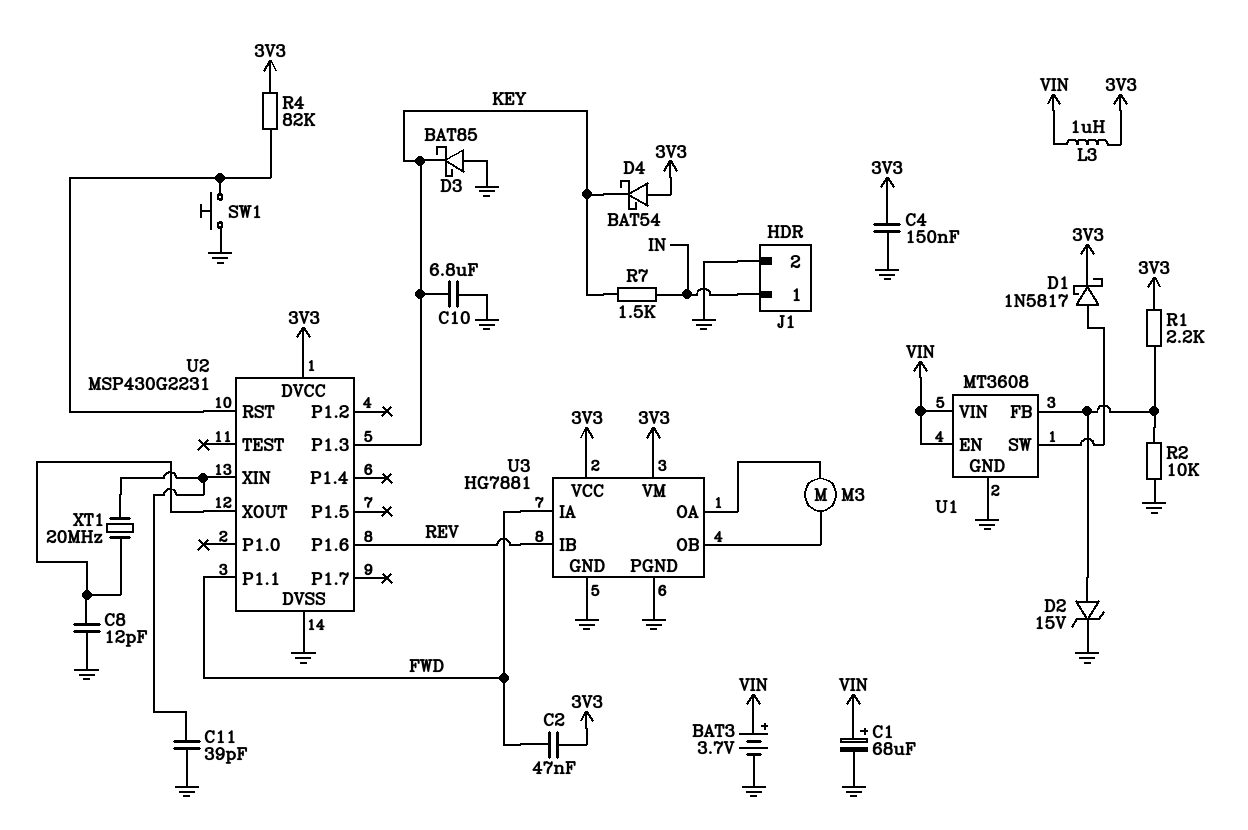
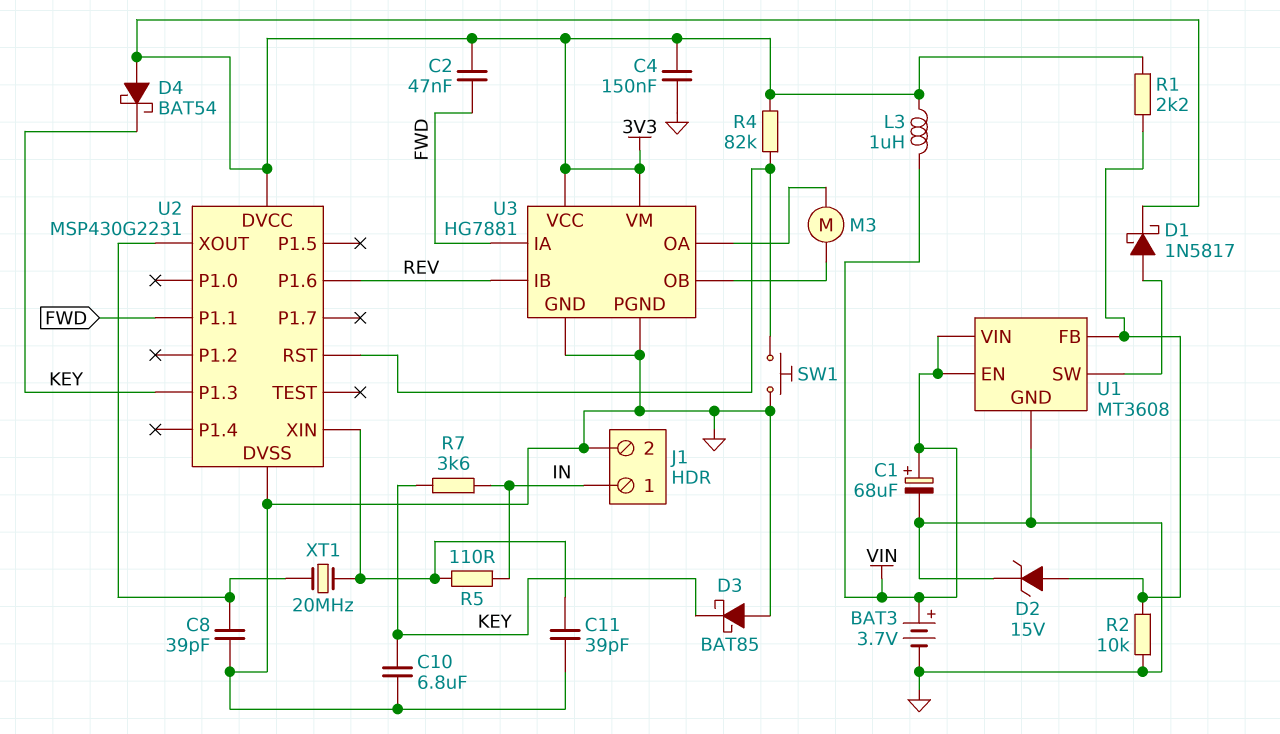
C8: 12pF (GND, U2/XOUT) -> 39pF (GND, U2/XOUT)
R5: none -> 110 (IN, U2/XIN)
R7: 1.5k (IN, KEY) -> 3.6k (IN, KEY)

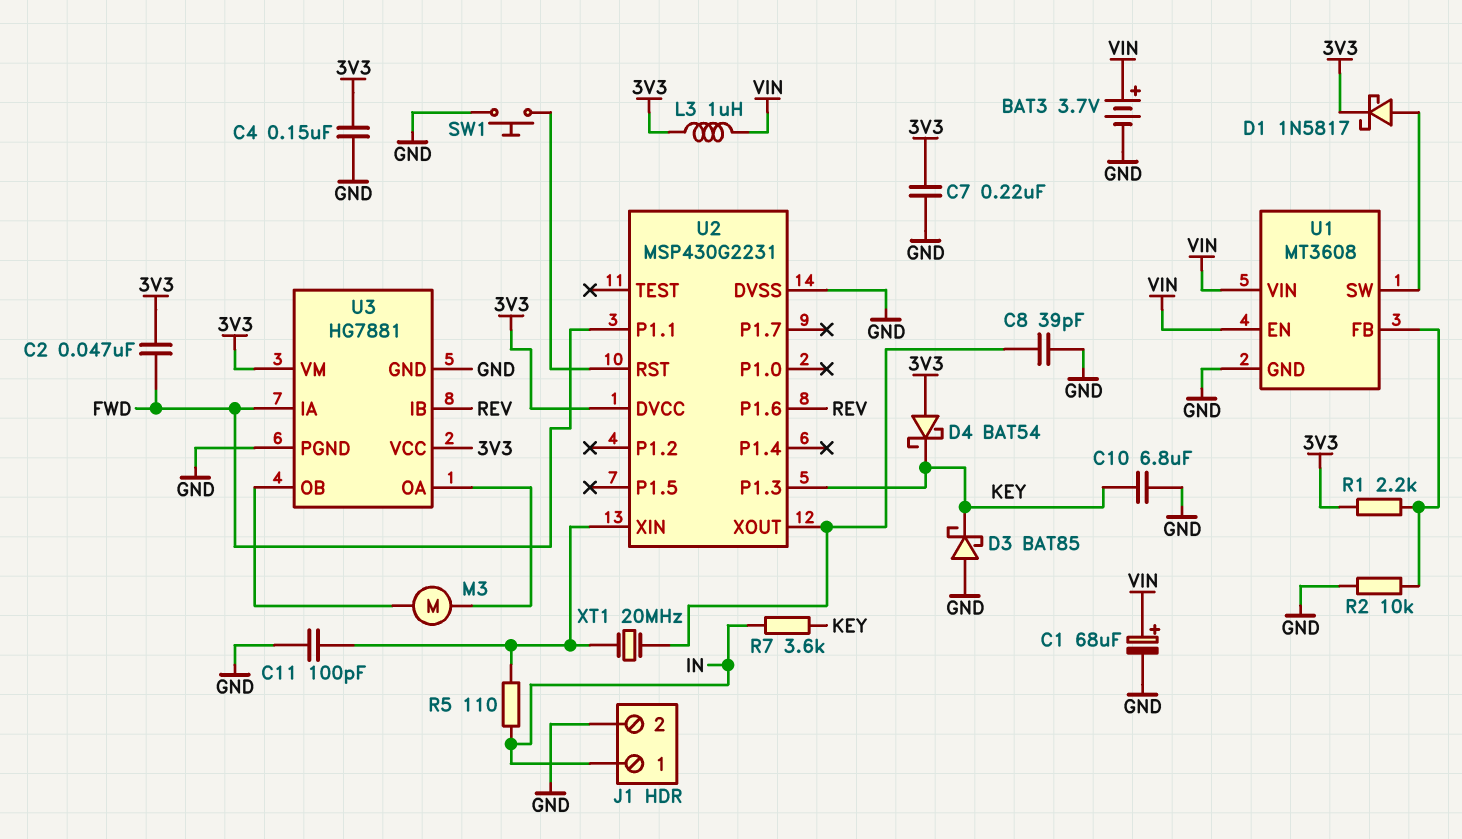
C7: none -> 220nF (3V3, GND)
C11: 39pF (GND, U2/XIN) -> 100pF (GND, U2/XIN)
D2: zener 15V (A U1/FB, K GND) -> none
R4: 82k (3V3, U2/RST) -> none

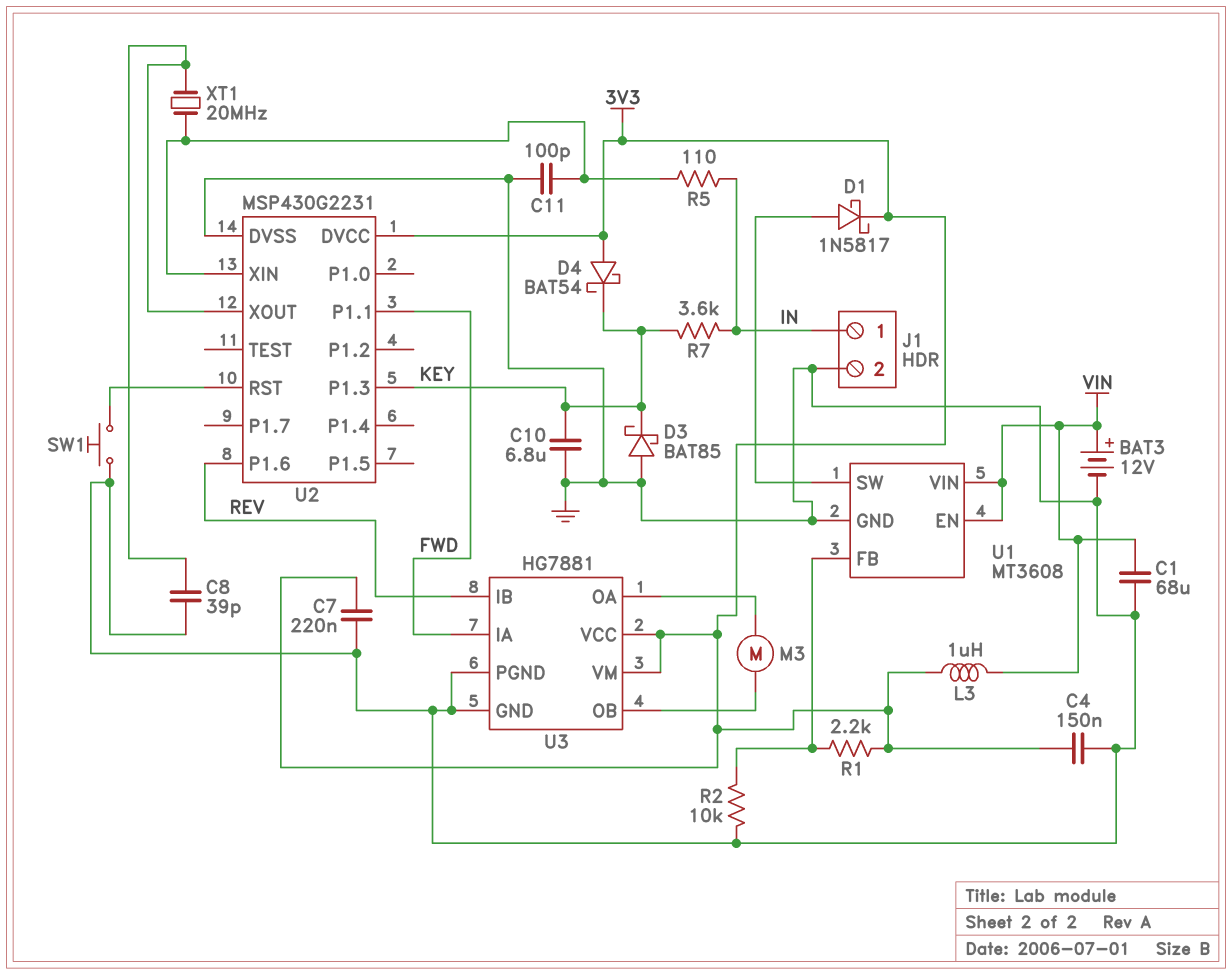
BAT3: 3.7V (plus VIN, minus GND) -> 12V (plus VIN, minus GND)
C1: 68uF (plus VIN, minus GND) -> 68uF (GND, VIN)
C2: 47nF (3V3, FWD) -> none

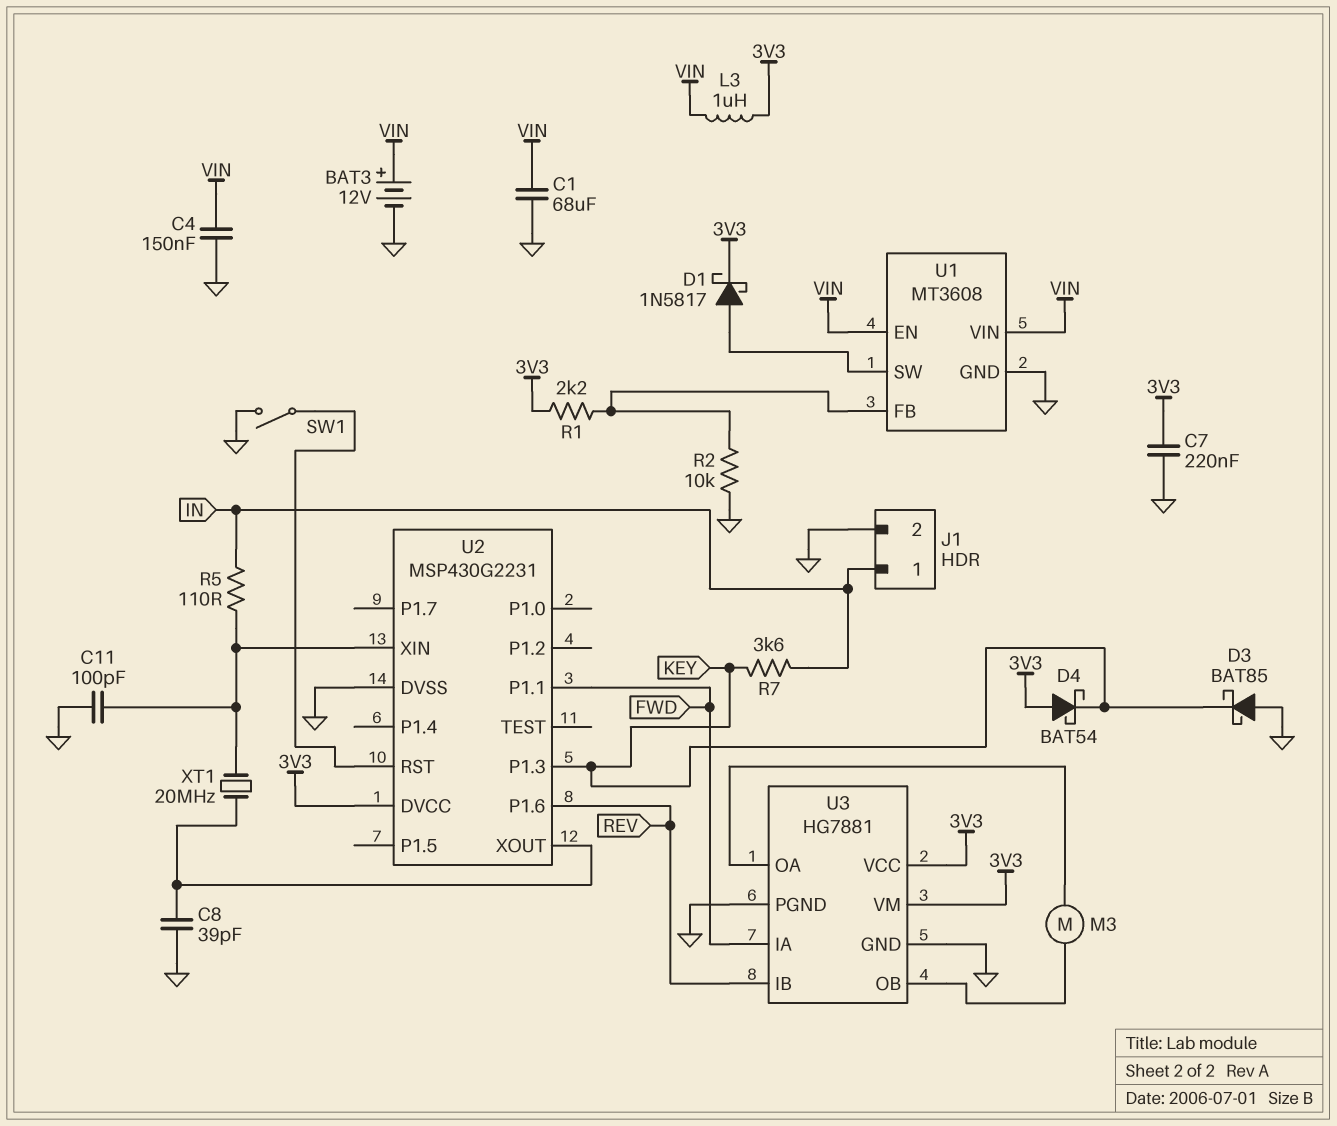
C4: 150nF (3V3, GND) -> 150nF (GND, VIN)
C10: 6.8uF (GND, KEY) -> none
SW1: button (GND, U2/RST) -> switch (GND, U2/RST)

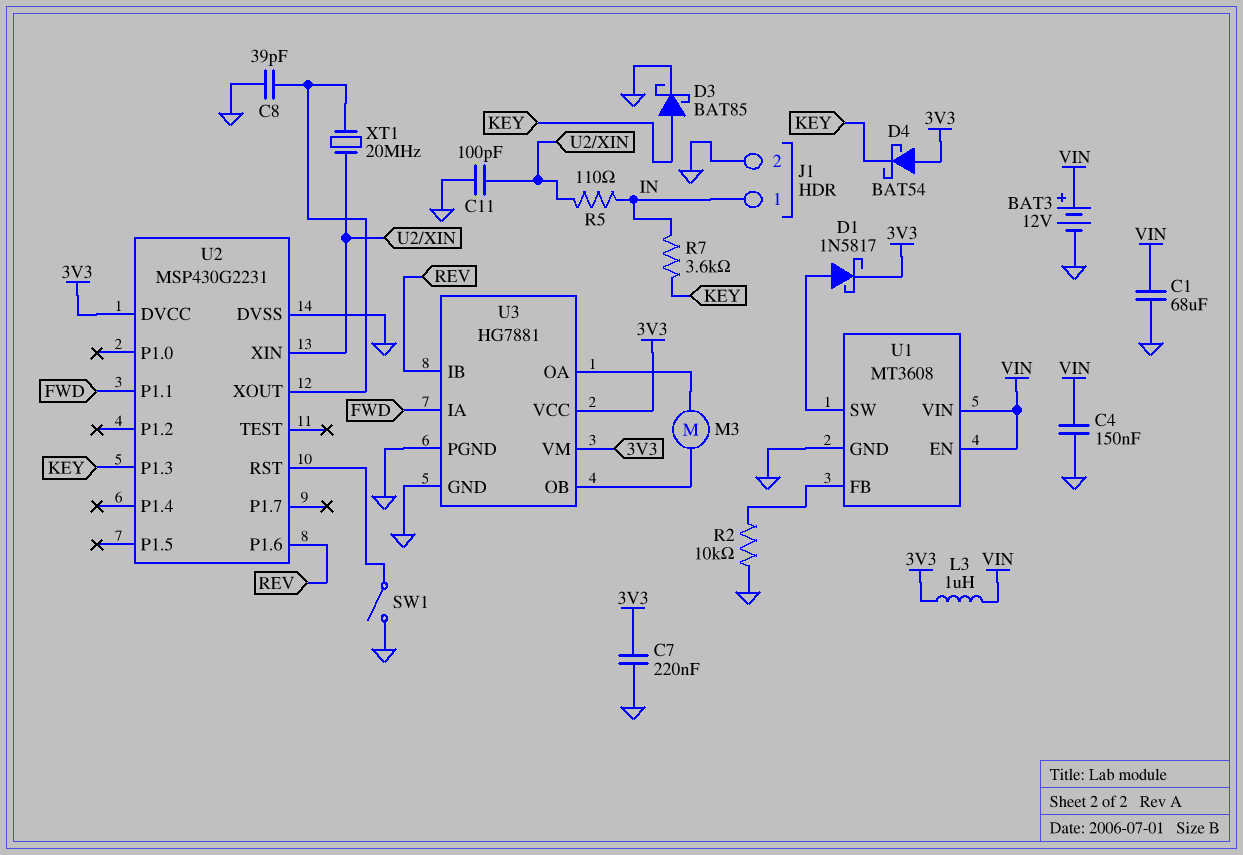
D3: schottky BAT85 (A GND, K KEY) -> schottky BAT85 (A KEY, K GND)
R1: 2.2k (3V3, U1/FB) -> none

